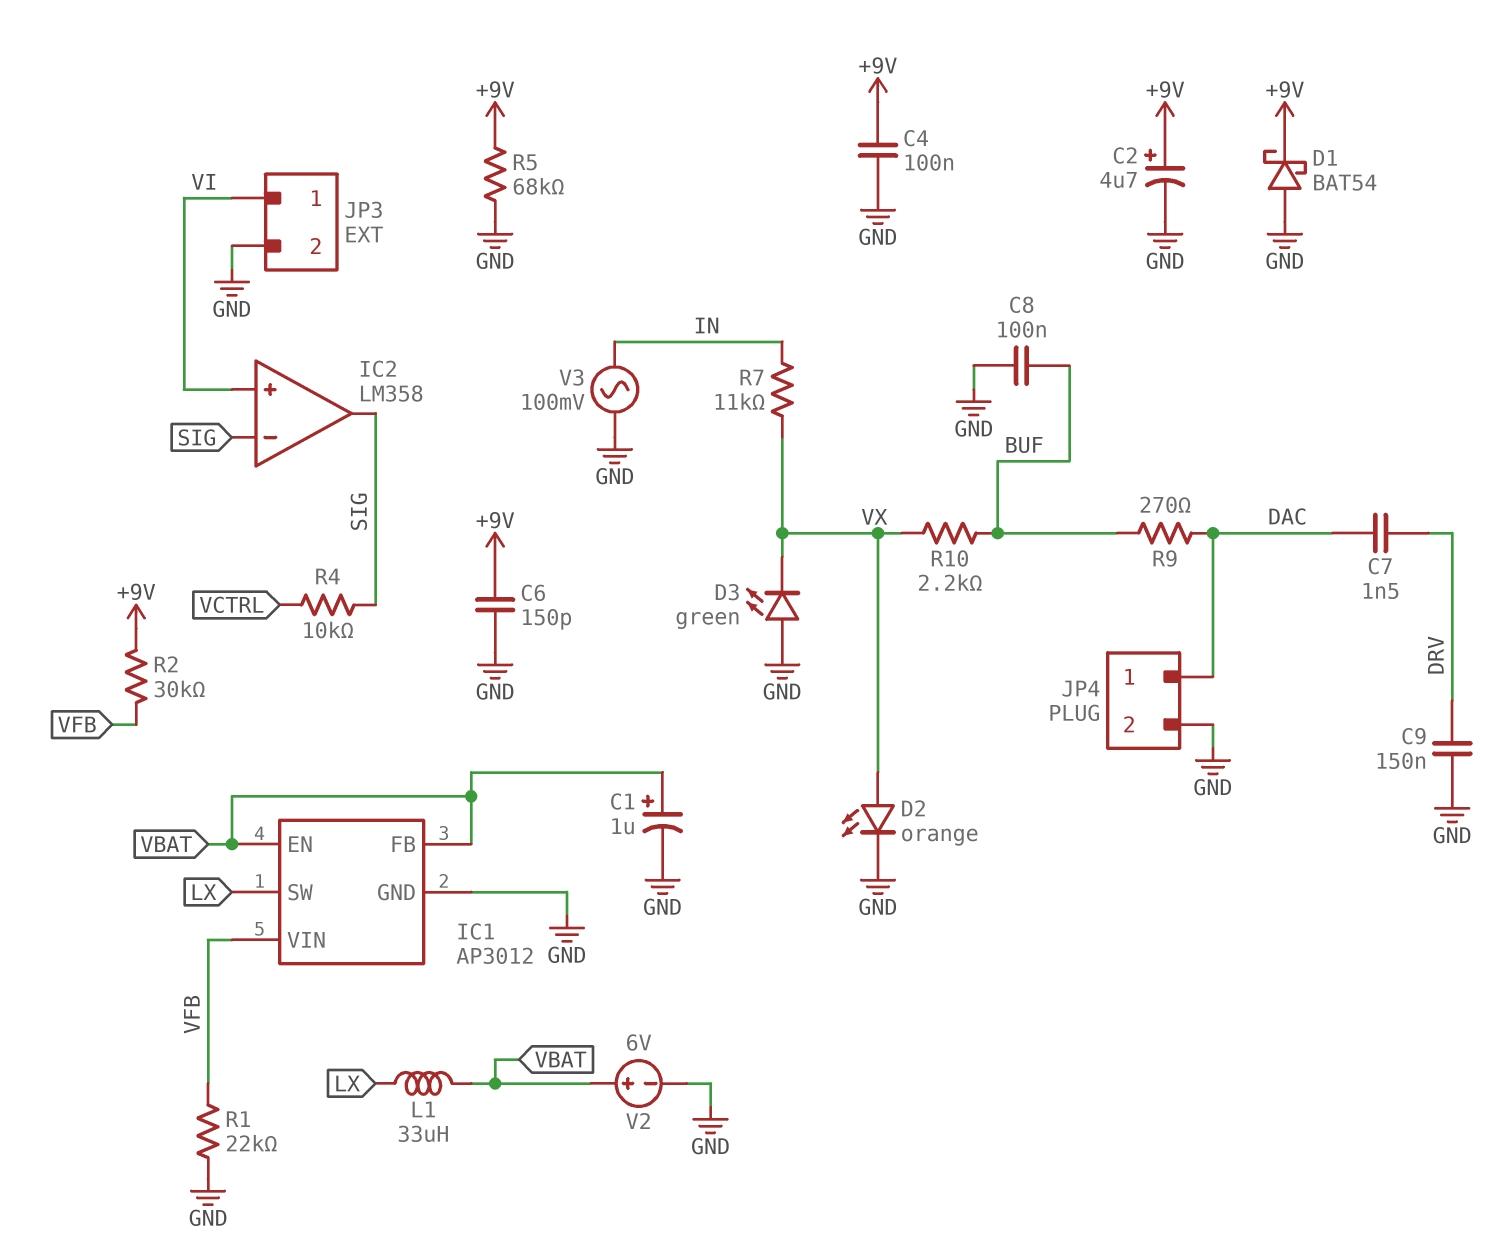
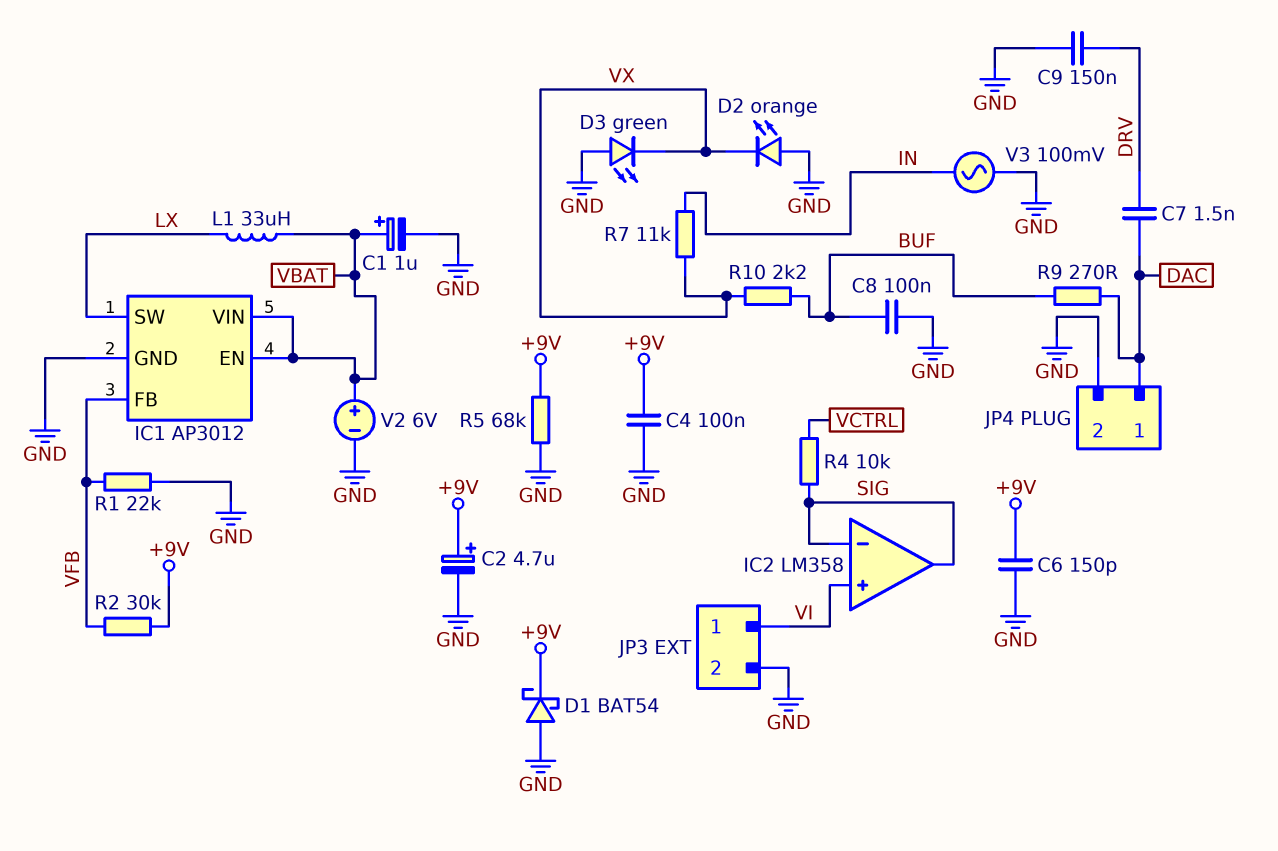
D2: LED orange (A VX, K GND) -> LED orange (A GND, K VX)
IC1 pin FB: VBAT -> VFB
IC1 pin VIN: VFB -> VBAT

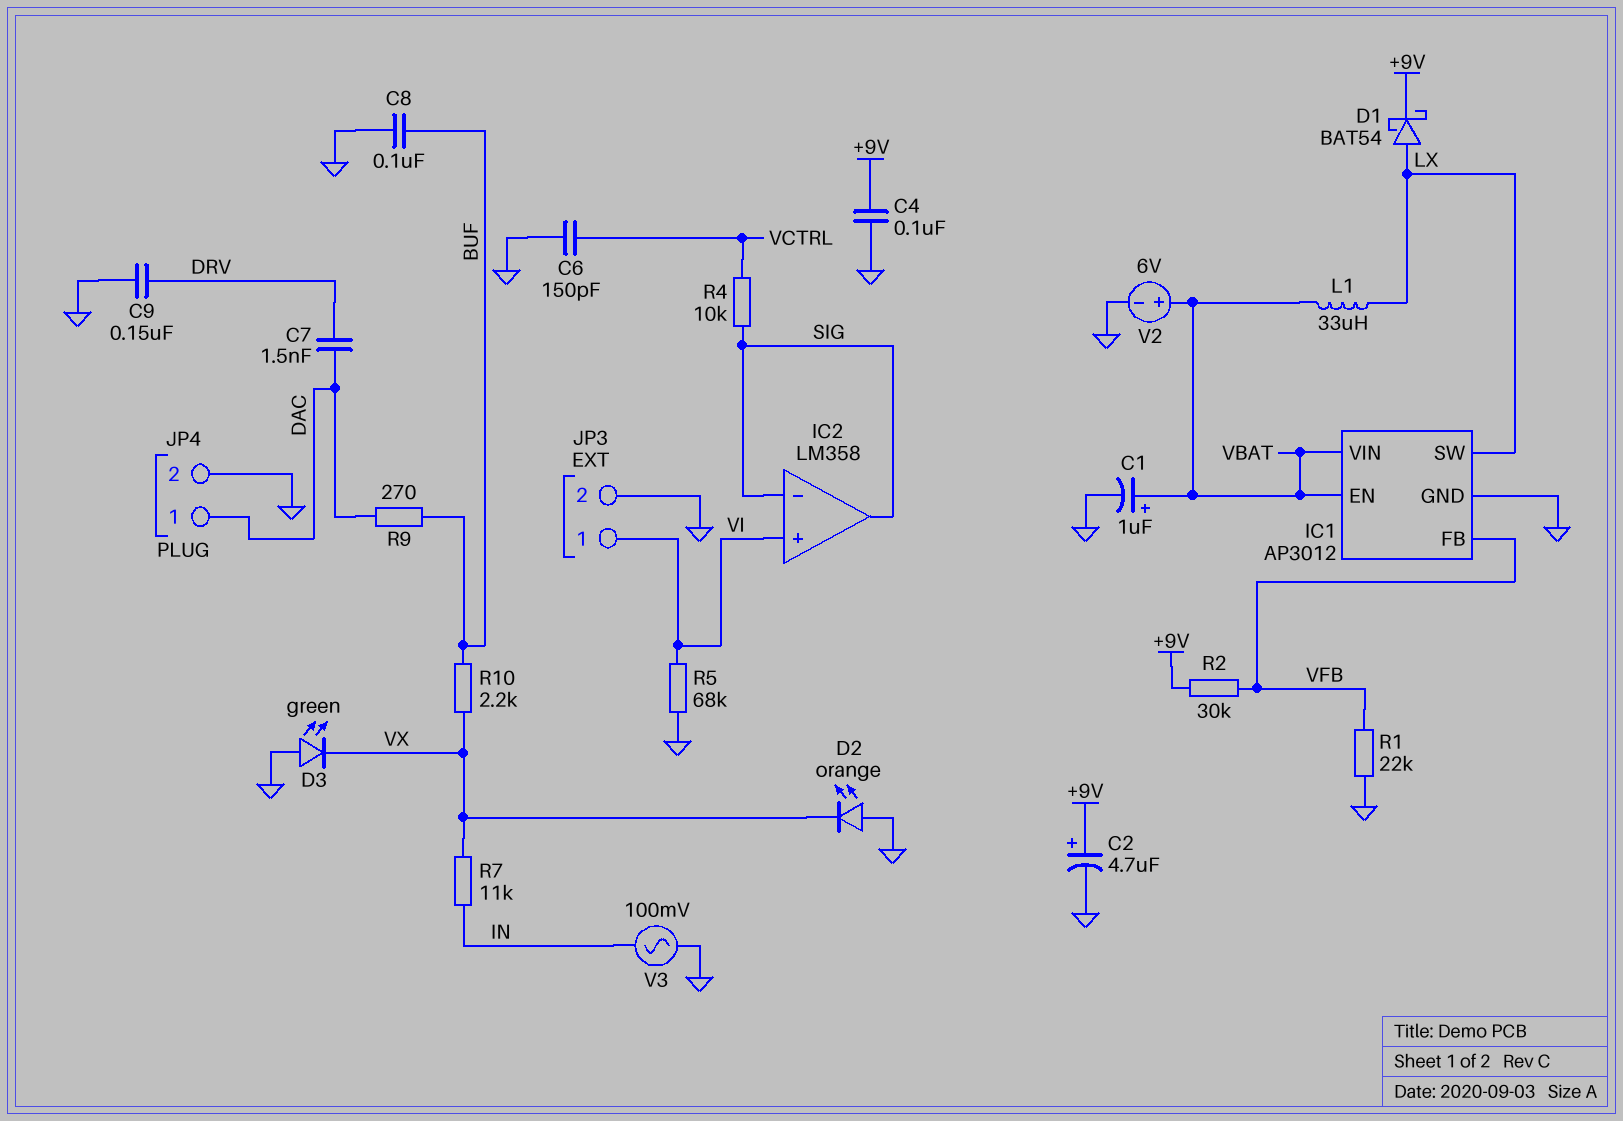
C6: 150pF (+9V, GND) -> 150pF (GND, VCTRL)
D1: schottky BAT54 (A GND, K +9V) -> schottky BAT54 (A LX, K +9V)
R5: 68k (+9V, GND) -> 68k (GND, VI)

